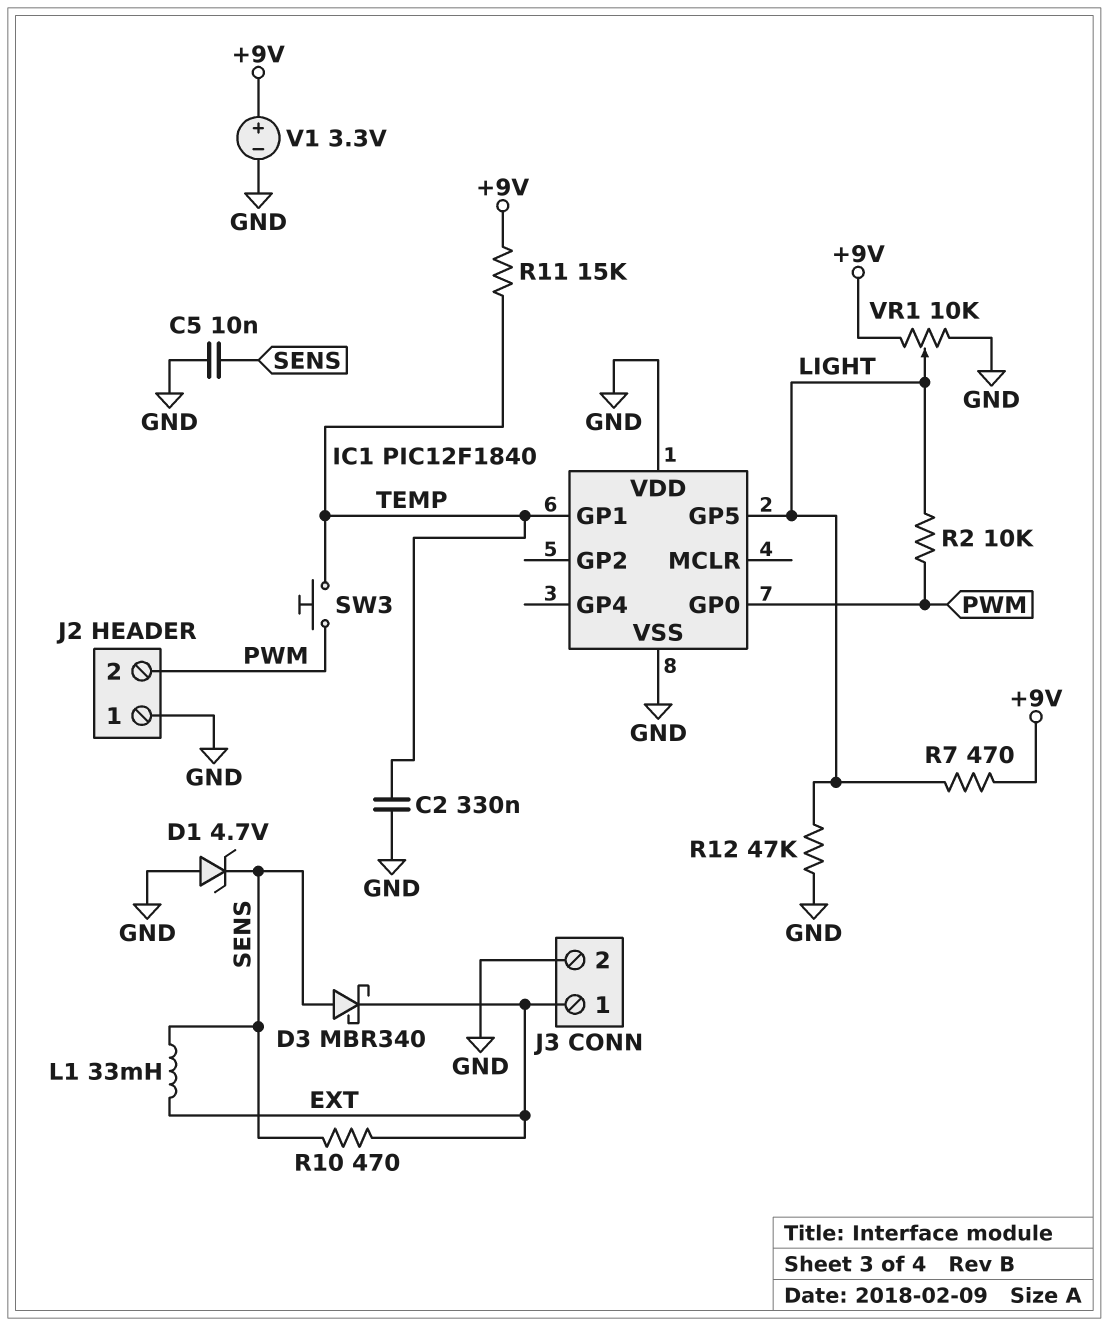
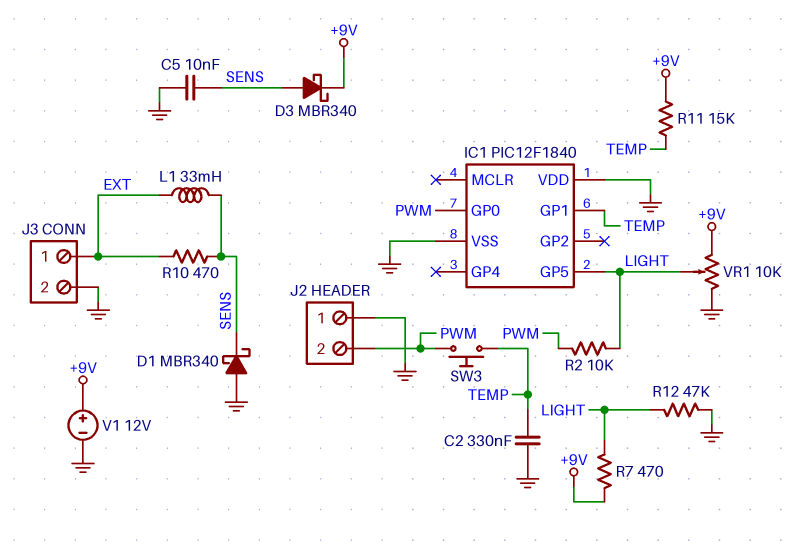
D1: zener 4.7V (A GND, K SENS) -> schottky MBR340 (A GND, K SENS)
D3: schottky MBR340 (A SENS, K EXT) -> schottky MBR340 (A SENS, K +9V)
V1: 3.3V (plus +9V, minus GND) -> 12V (plus +9V, minus GND)

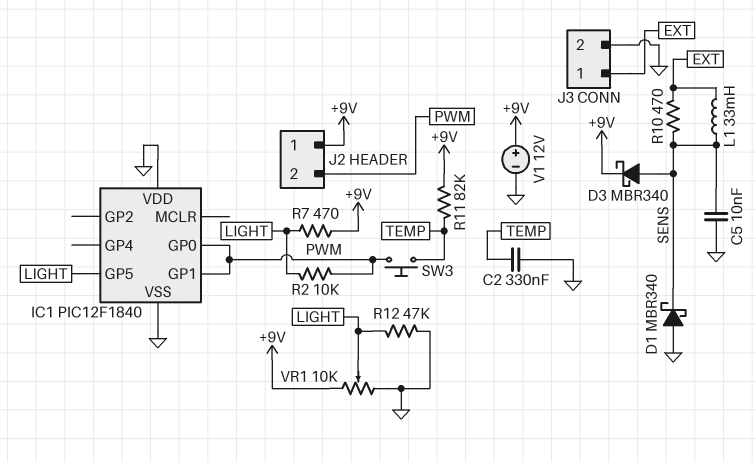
IC1 pin GP1: TEMP -> PWM
J2 pin 1: GND -> +9V
R11: 15k (+9V, TEMP) -> 82k (+9V, TEMP)

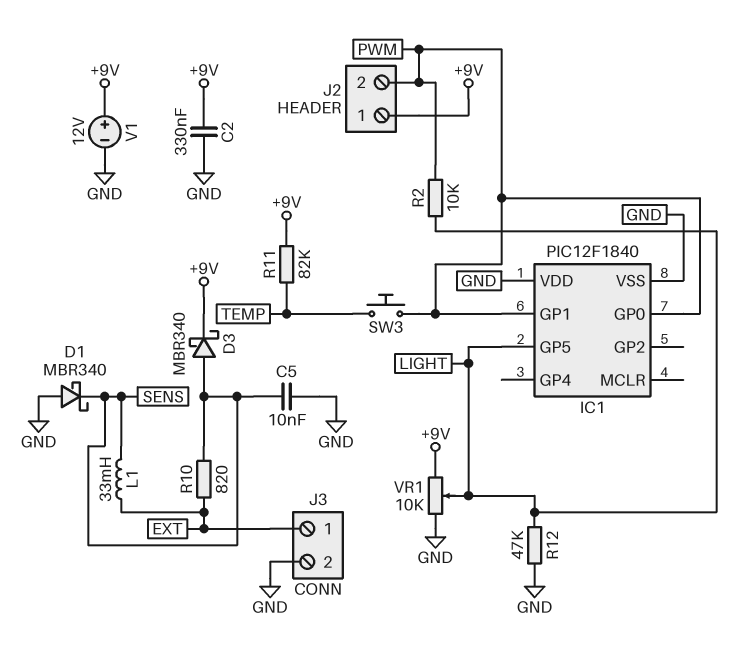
C2: 330nF (GND, TEMP) -> 330nF (+9V, GND)
R7: 470 (+9V, LIGHT) -> none
R10: 470 (EXT, SENS) -> 820 (EXT, SENS)

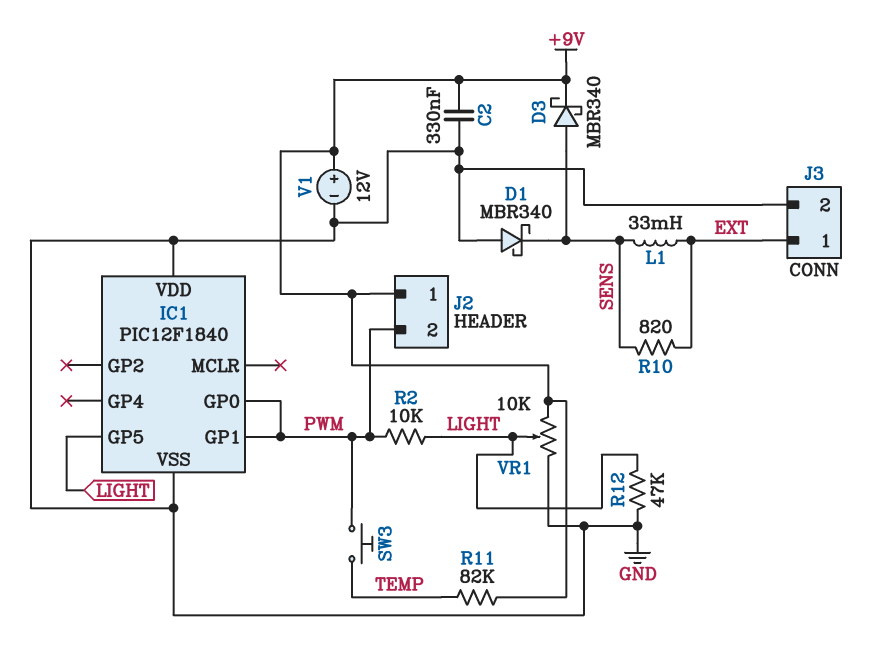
C5: 10nF (GND, SENS) -> none

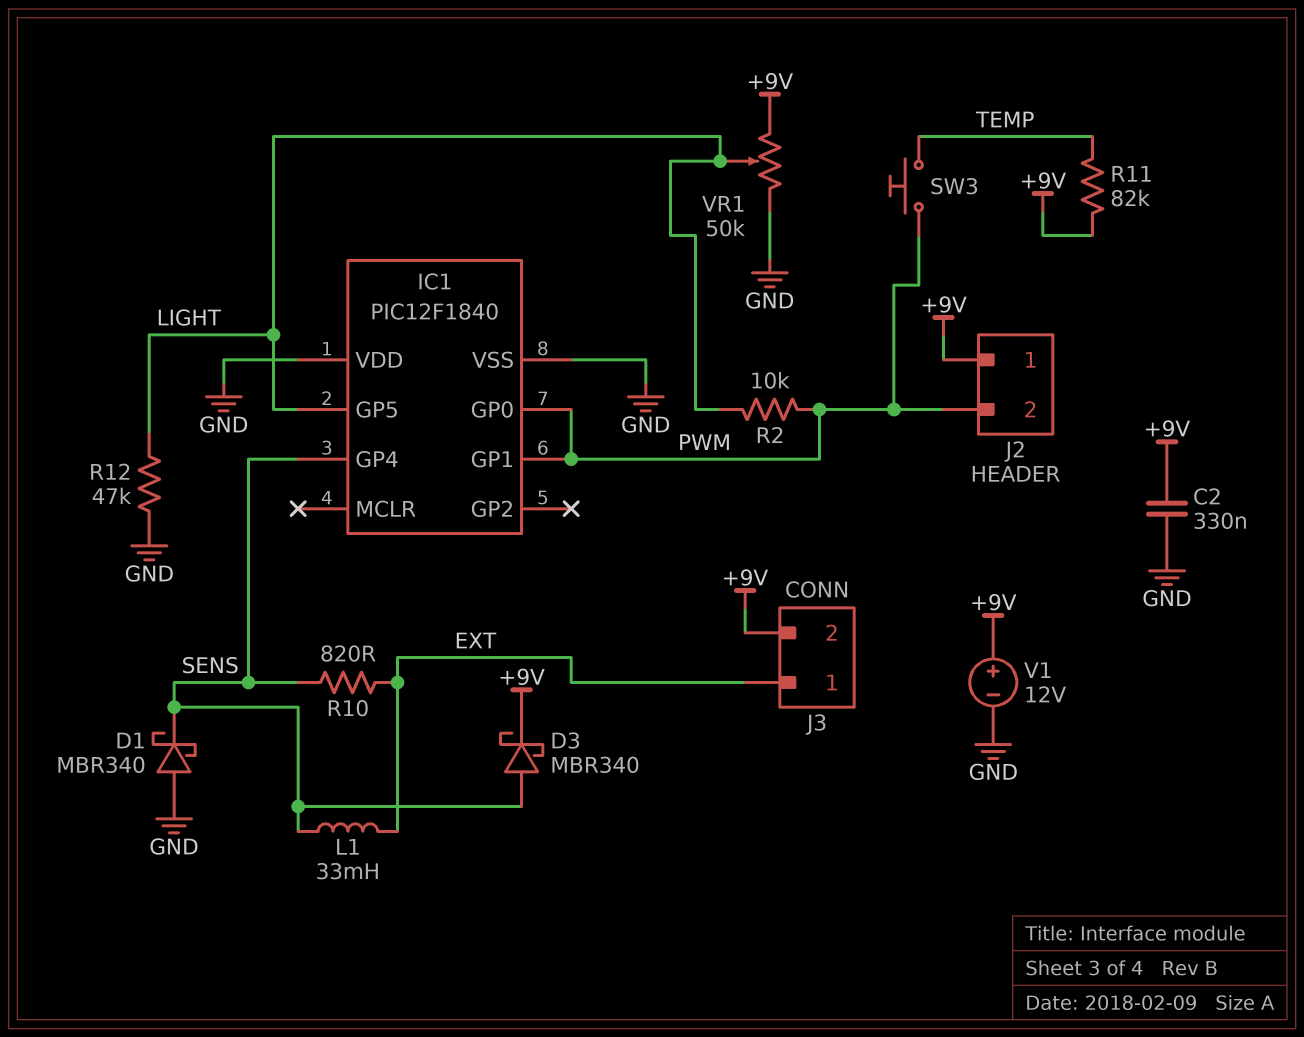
IC1 pin GP4: none -> SENS
J3 pin 2: GND -> +9V
VR1: 10k (+9V, GND, wiper LIGHT) -> 50k (+9V, GND, wiper LIGHT)

